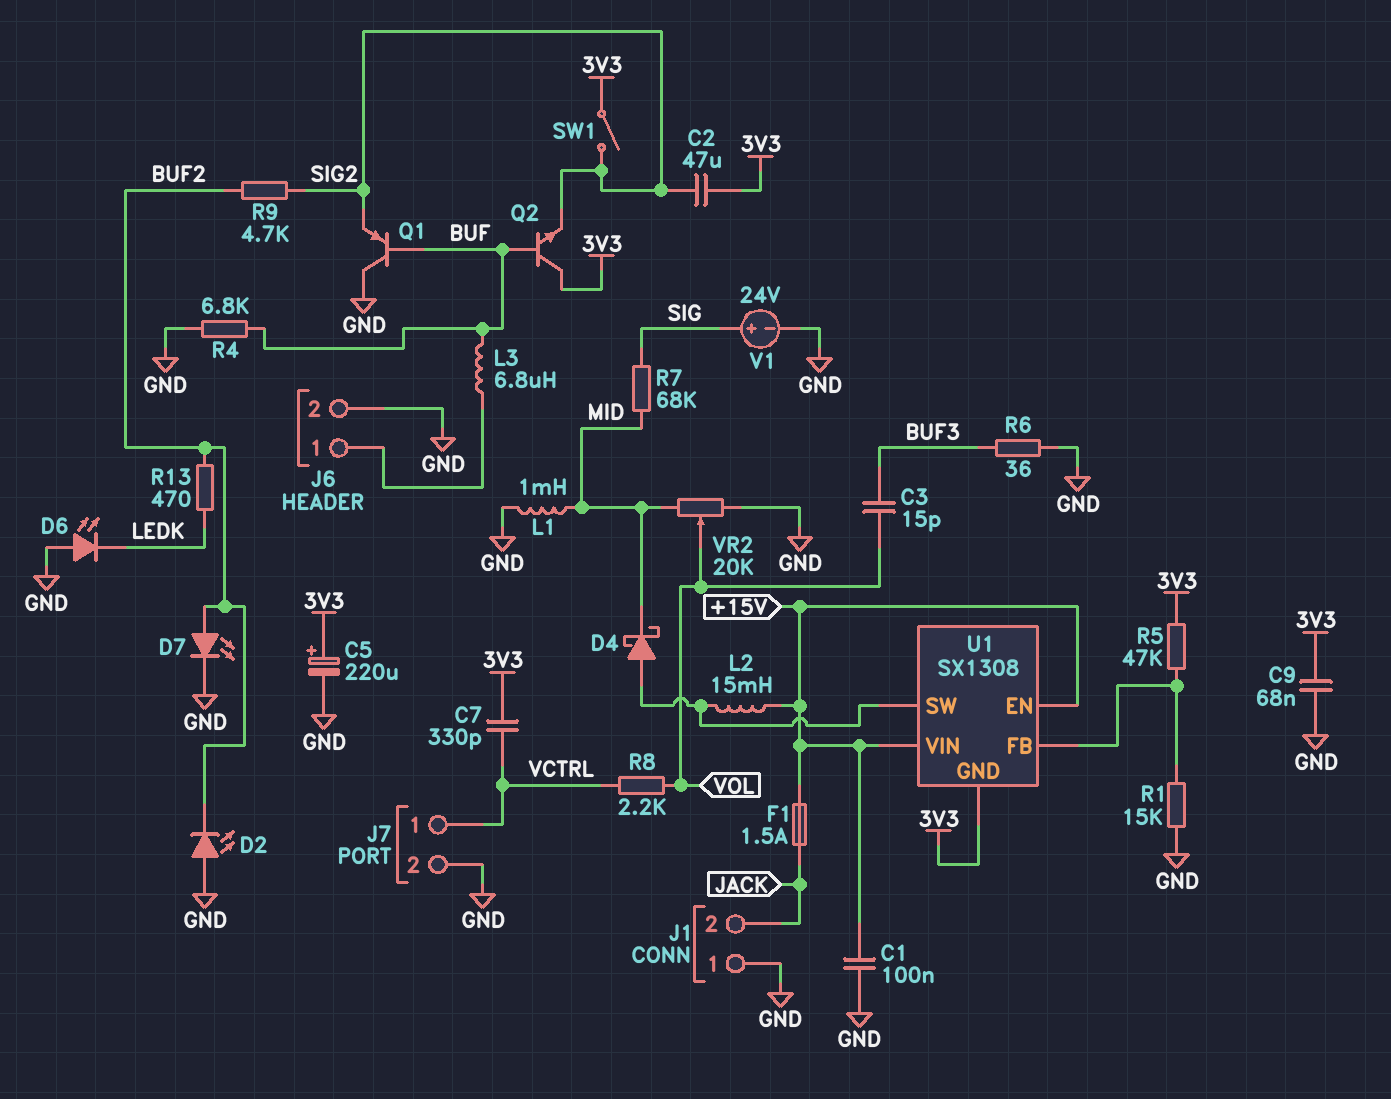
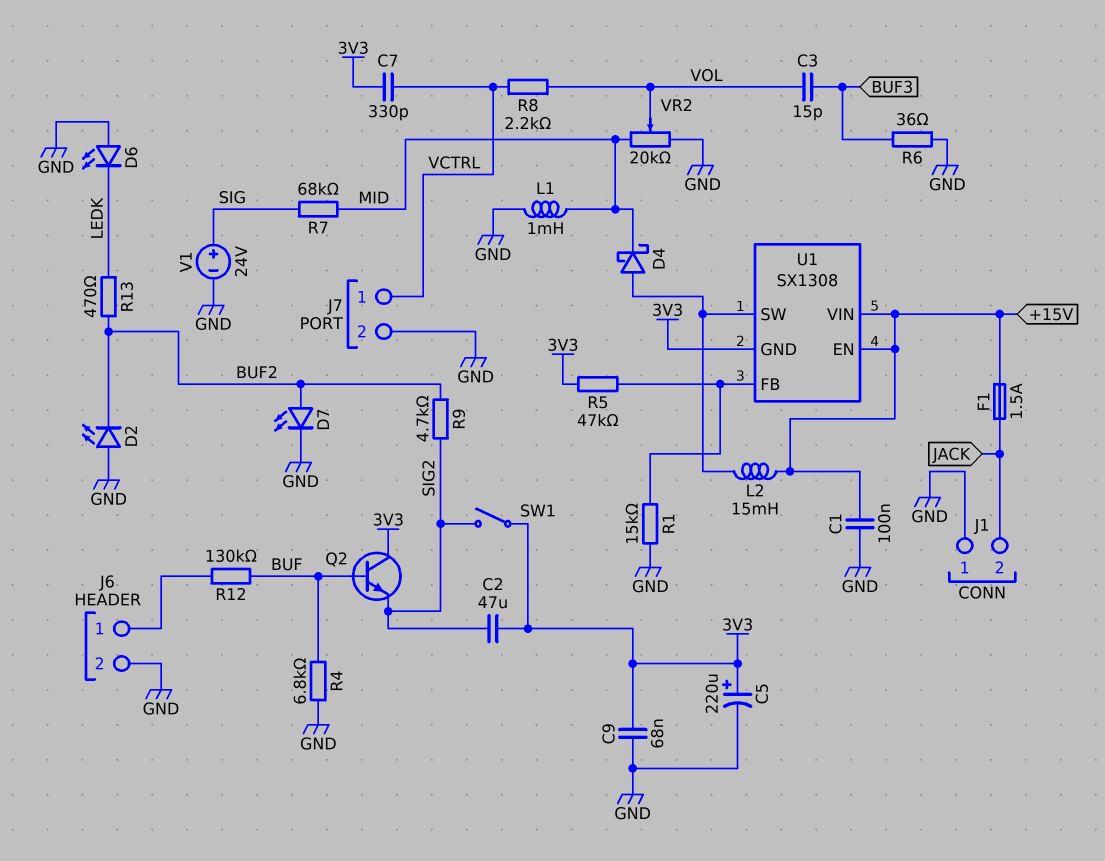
L3: 6.8uH (BUF, J6/1) -> none
Q1: PNP (B BUF, C GND, E SIG2) -> none
R12: none -> 130k (BUF, J6/1)

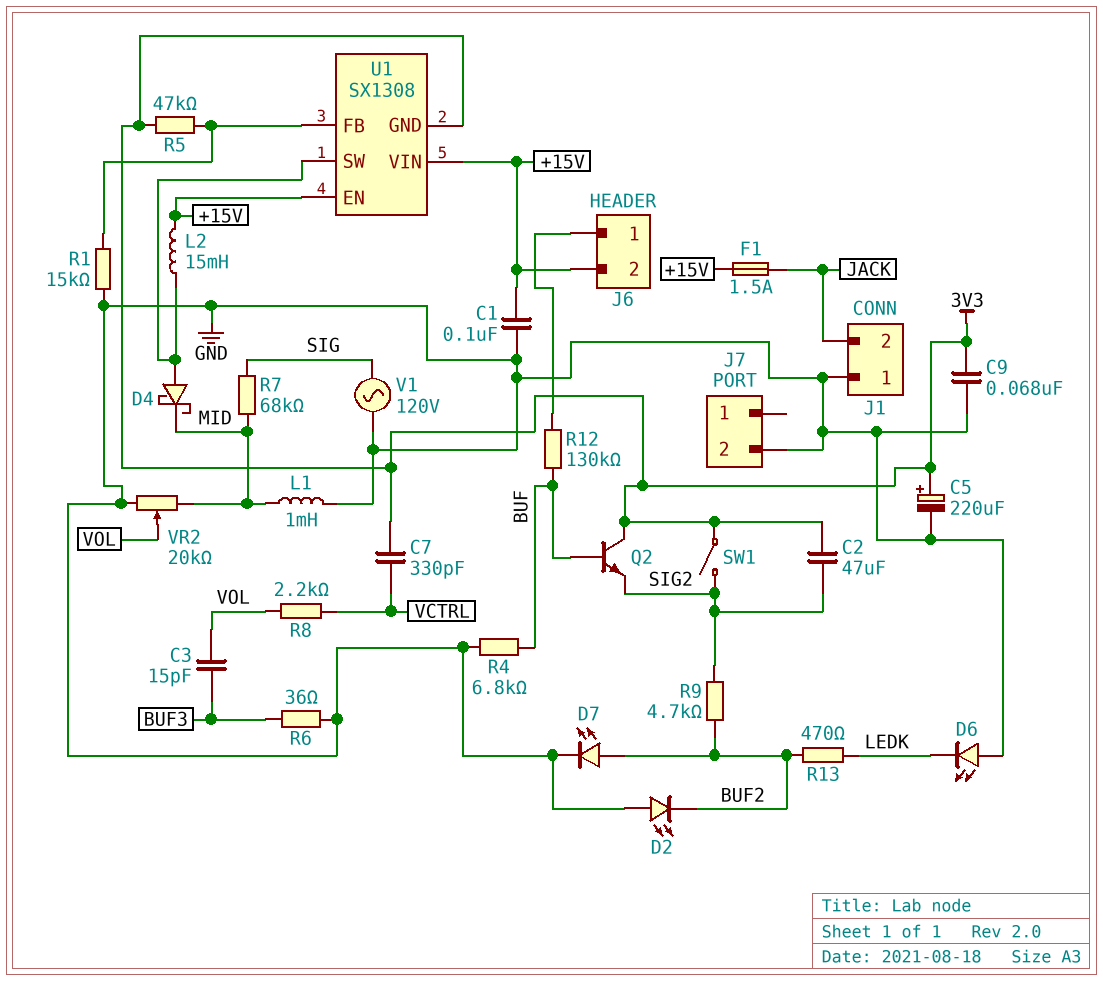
J6 pin 2: GND -> +15V
J7 pin 1: VCTRL -> none
V1: 24V (plus SIG, minus GND) -> AC 120V (GND, SIG)

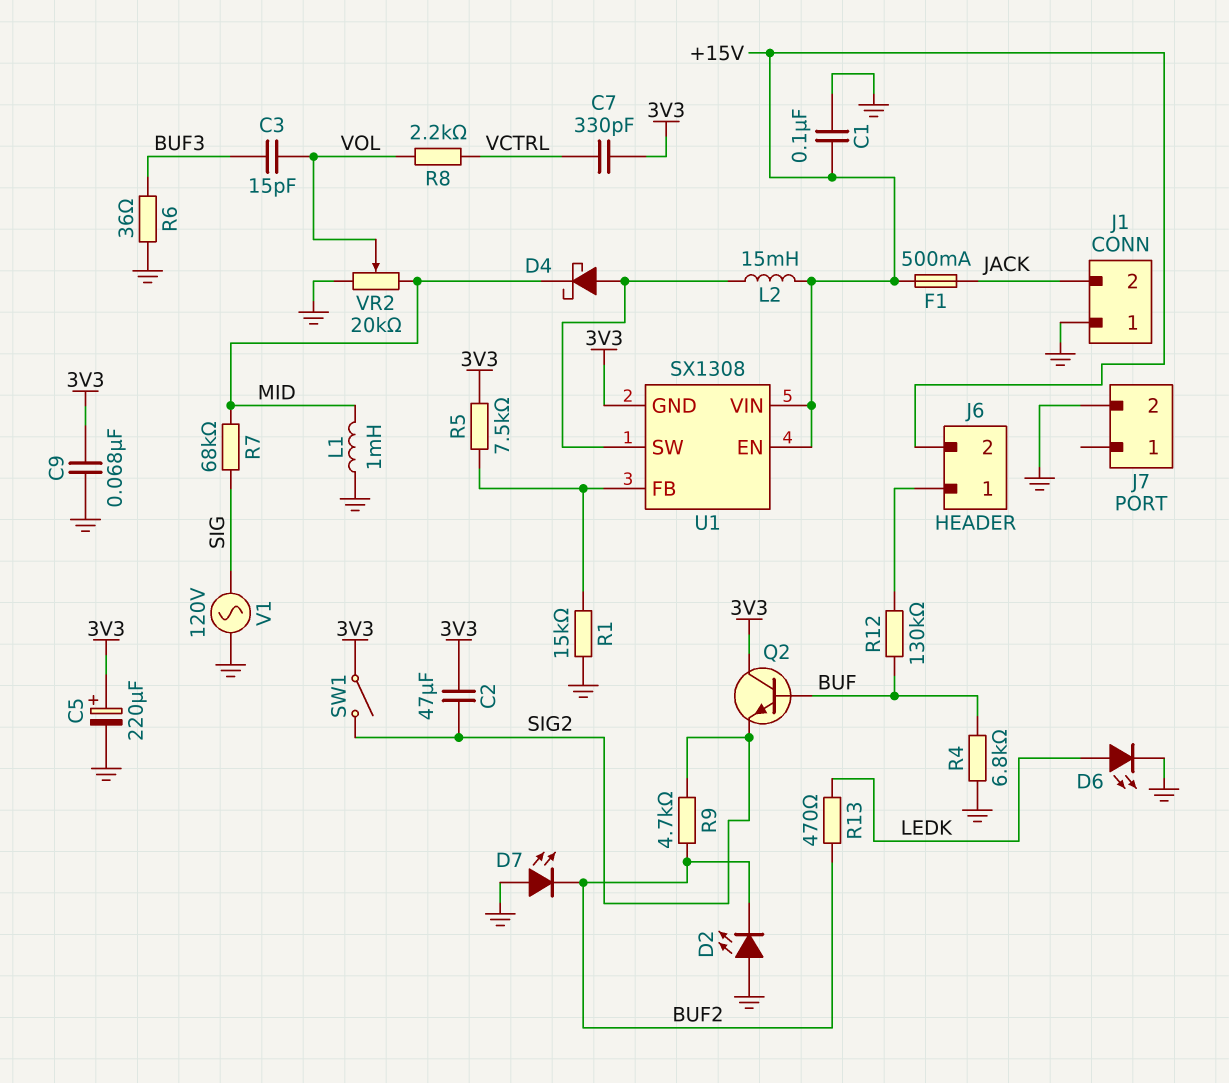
D6: LED (A GND, K LEDK) -> LED (A LEDK, K GND)
D7: LED (A BUF2, K GND) -> LED (A GND, K BUF2)
F1: 1.5A (+15V, JACK) -> 500mA (+15V, JACK)
R5: 47k (3V3, U1/FB) -> 7.5k (3V3, U1/FB)

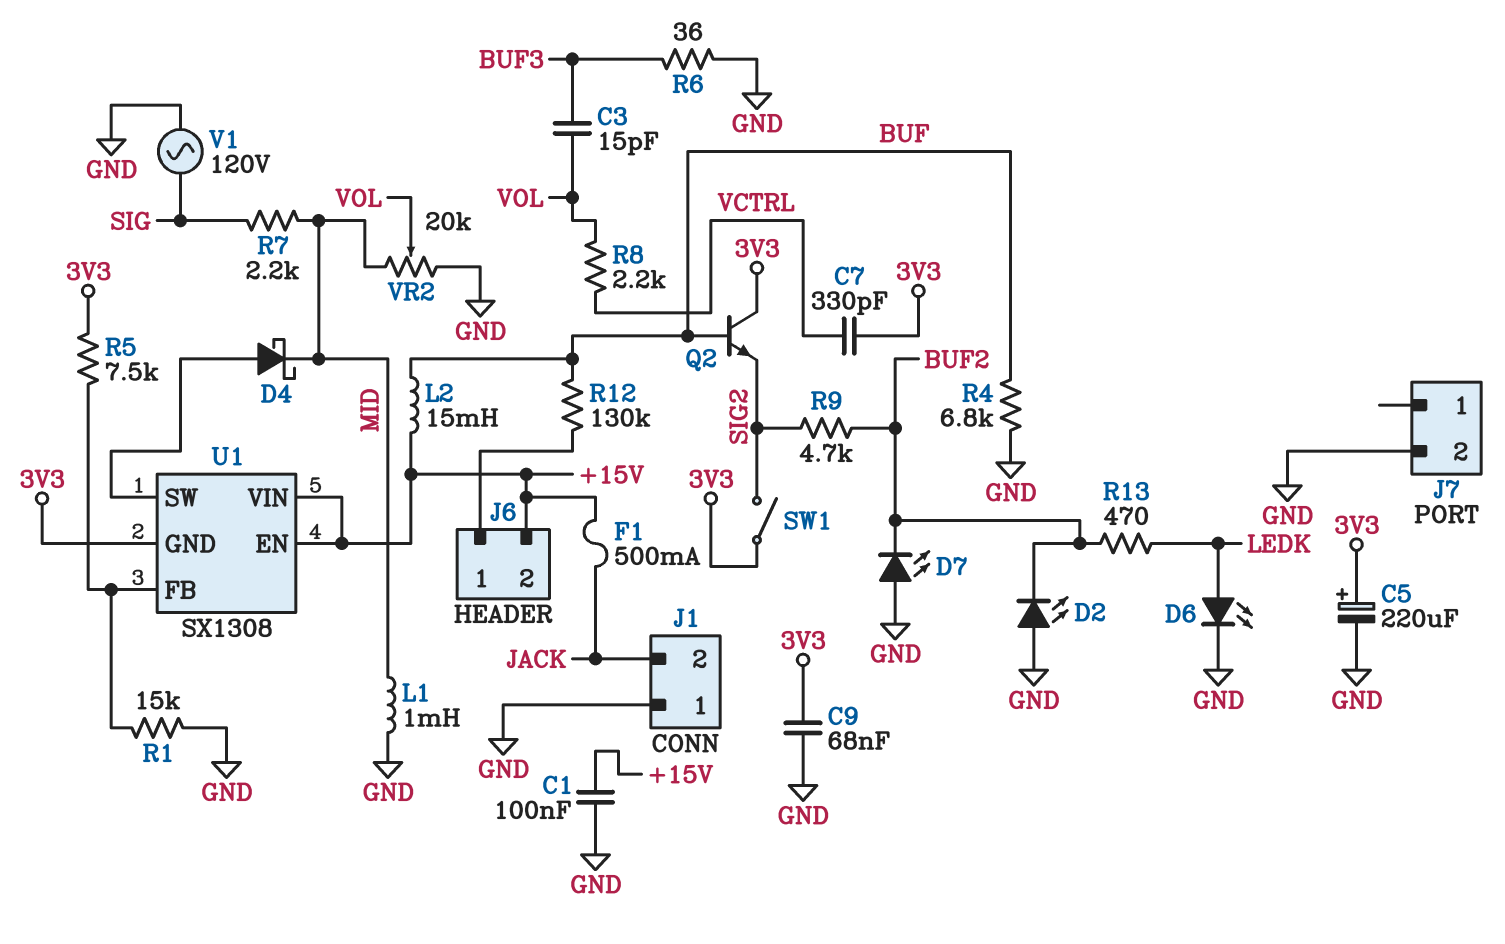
C2: 47uF (3V3, SIG2) -> none
L2: 15mH (+15V, U1/SW) -> 15mH (+15V, BUF)
R7: 68k (MID, SIG) -> 2.2k (MID, SIG)

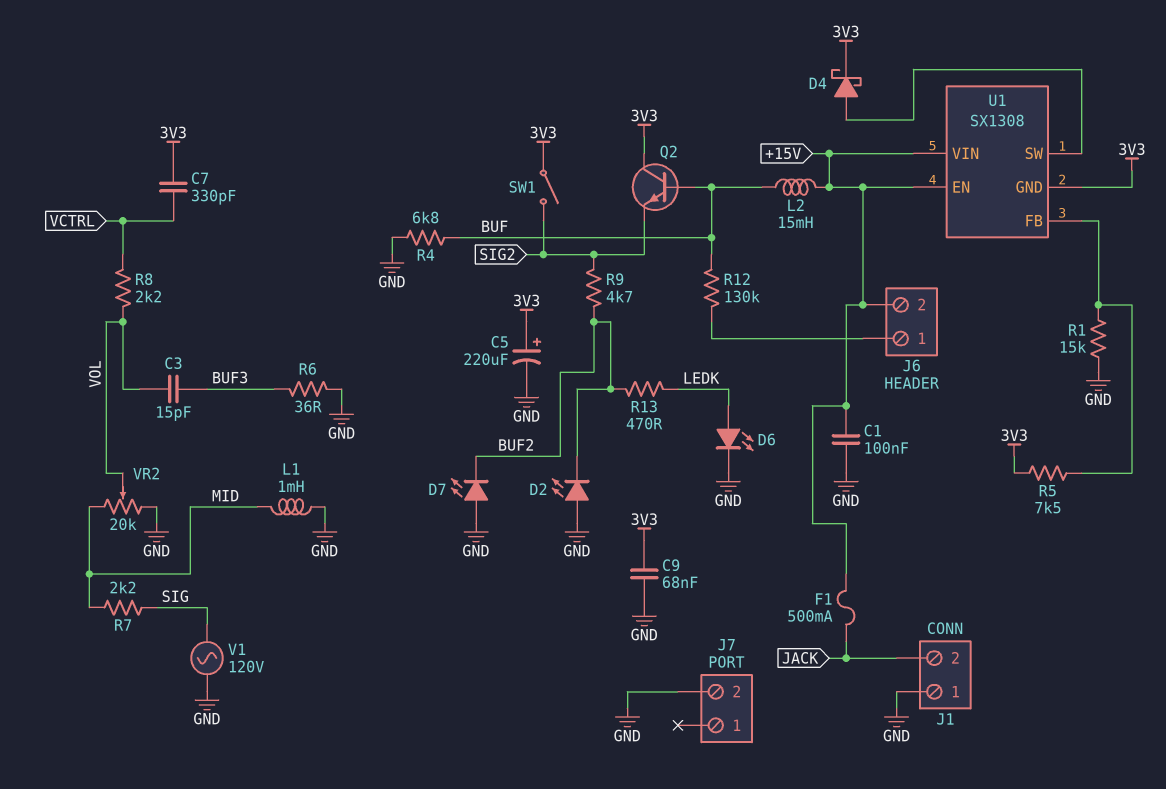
D4: schottky (A U1/SW, K MID) -> schottky (A U1/SW, K 3V3)

